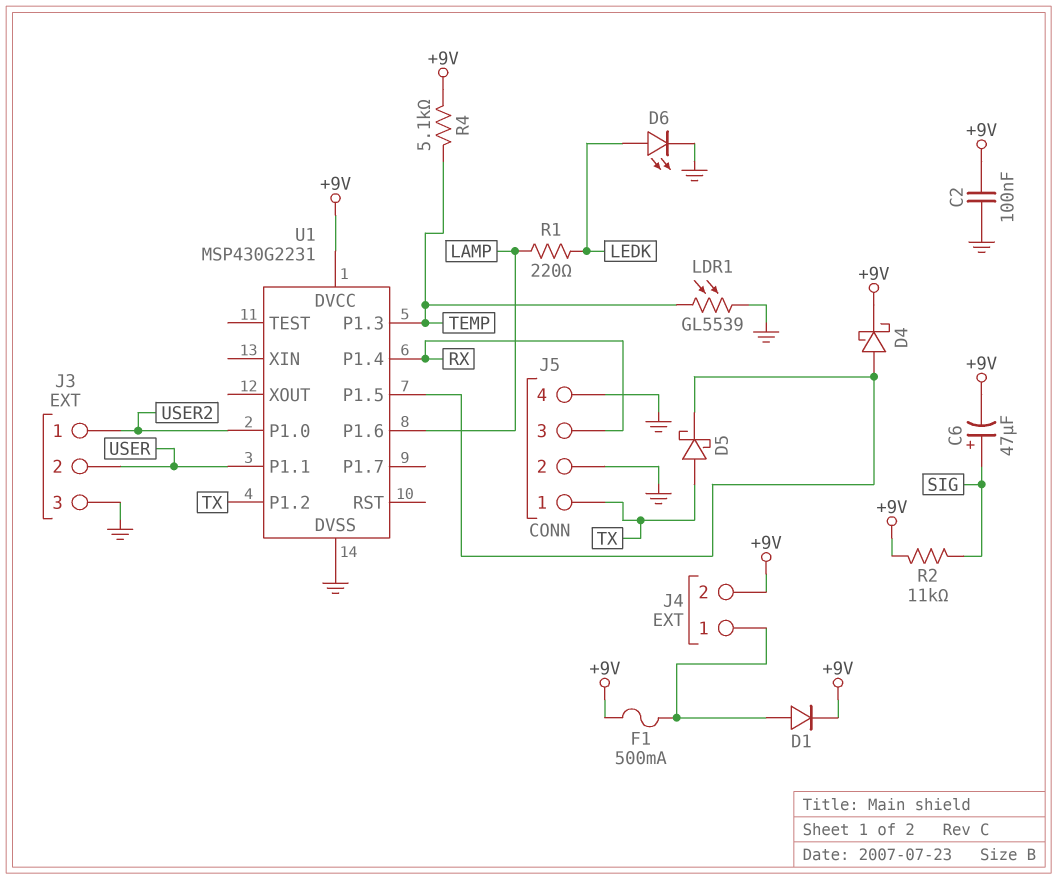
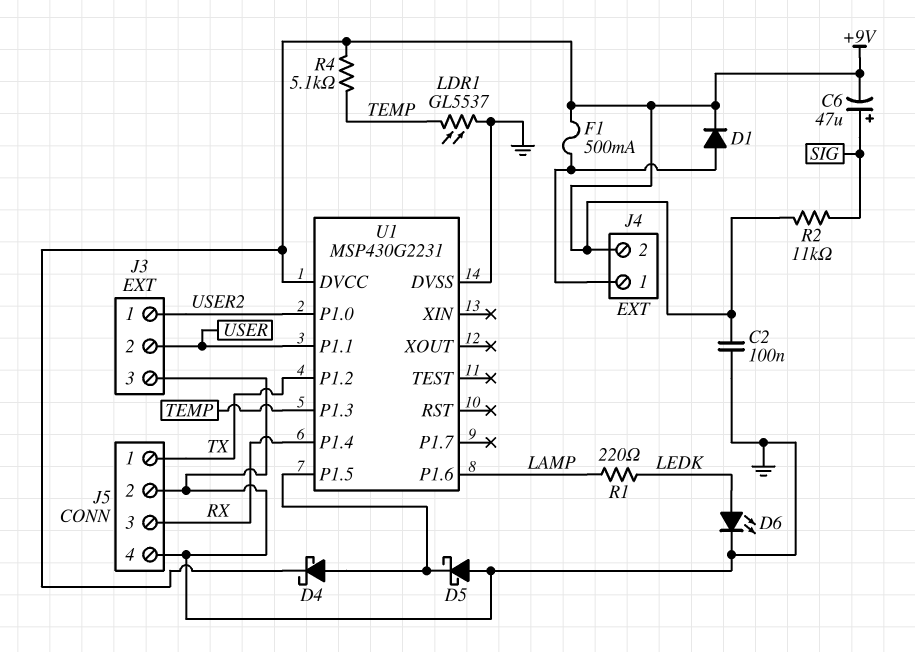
D5: schottky (A TX, K U1/P1.5) -> schottky (A GND, K U1/P1.5)
LDR1: GL5539 (GND, TEMP) -> GL5537 (GND, TEMP)

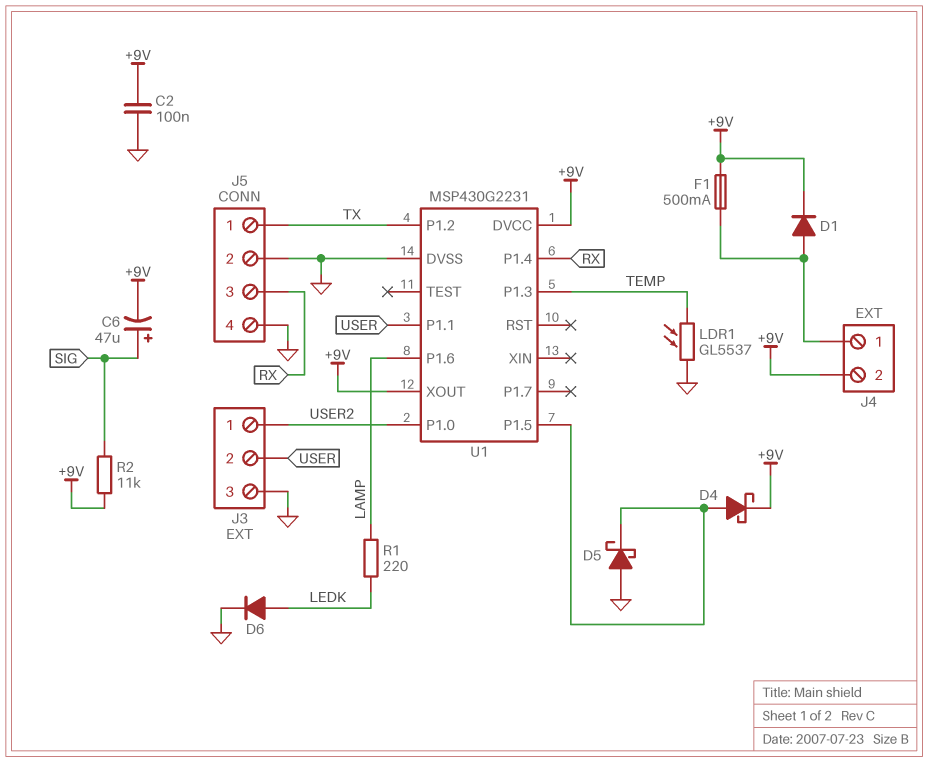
D6: LED (A LEDK, K GND) -> diode (A LEDK, K GND)
R4: 5.1k (+9V, TEMP) -> none
U1 pin XOUT: none -> +9V

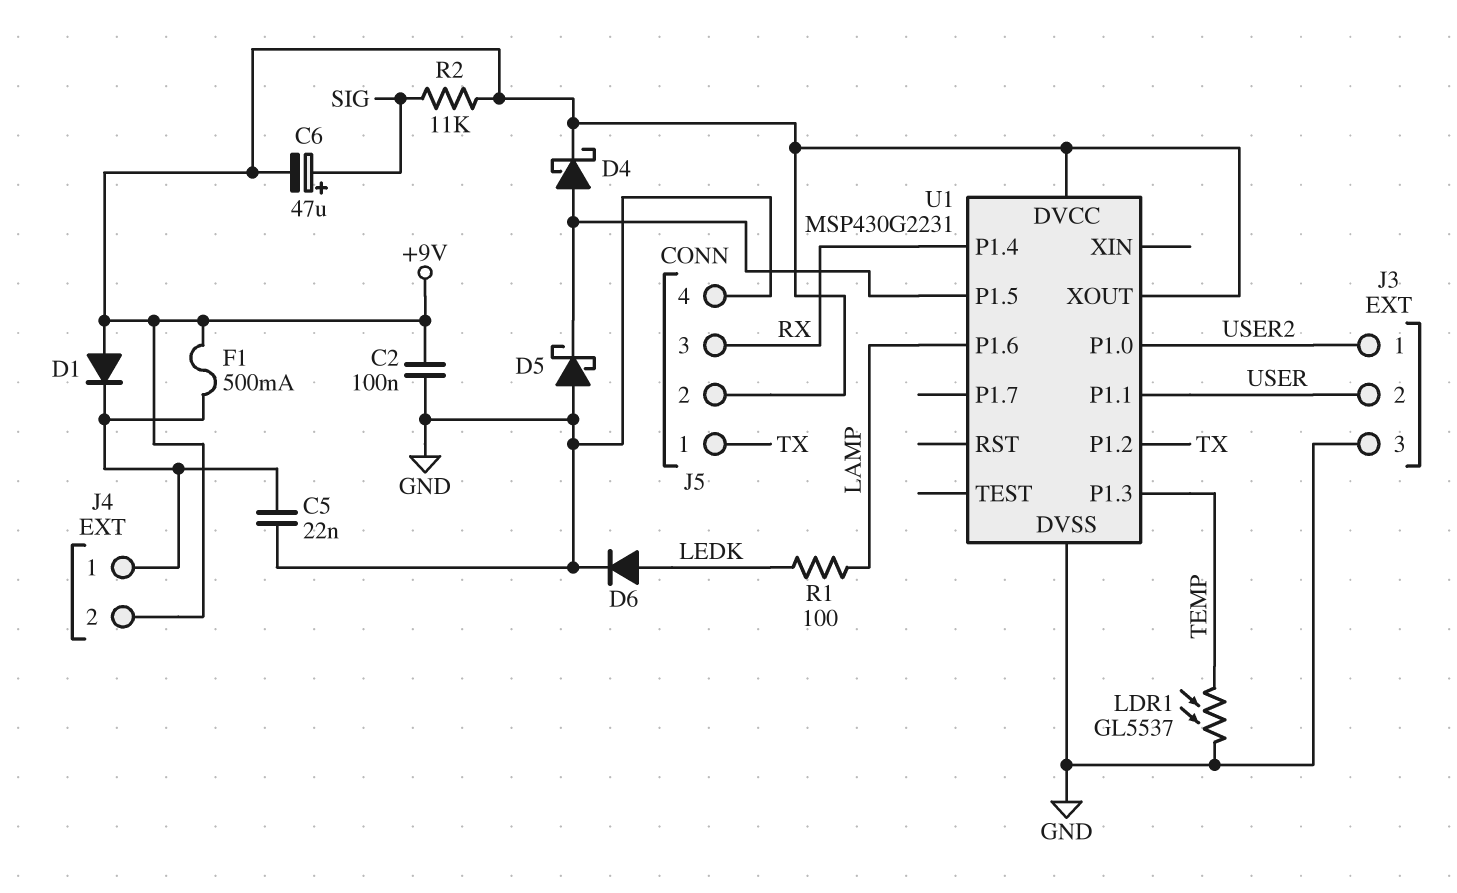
C5: none -> 22nF (GND, J4/1)
D1: diode (A J4/1, K +9V) -> diode (A +9V, K J4/1)
J5 pin 2: GND -> +9V
R1: 220 (LAMP, LEDK) -> 100 (LAMP, LEDK)

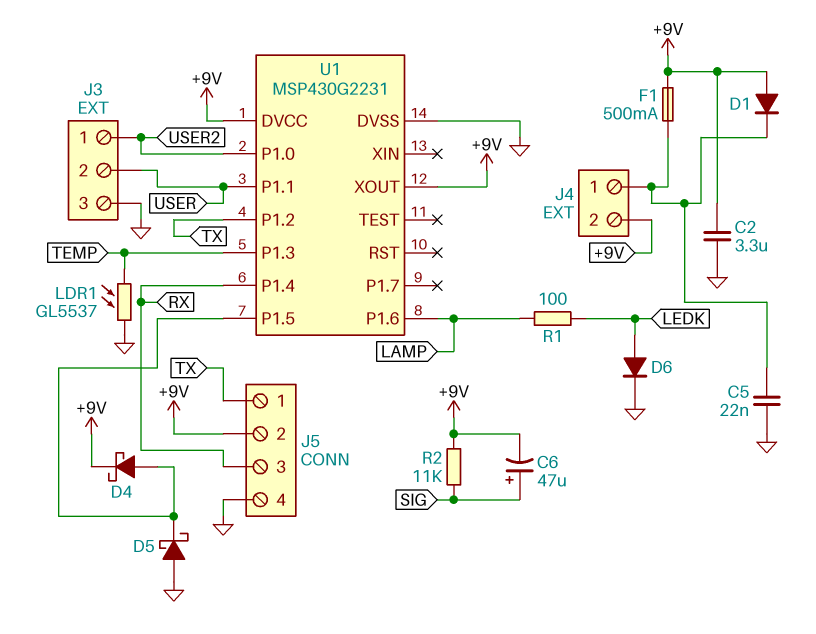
C2: 100nF (+9V, GND) -> 3.3uF (+9V, GND)

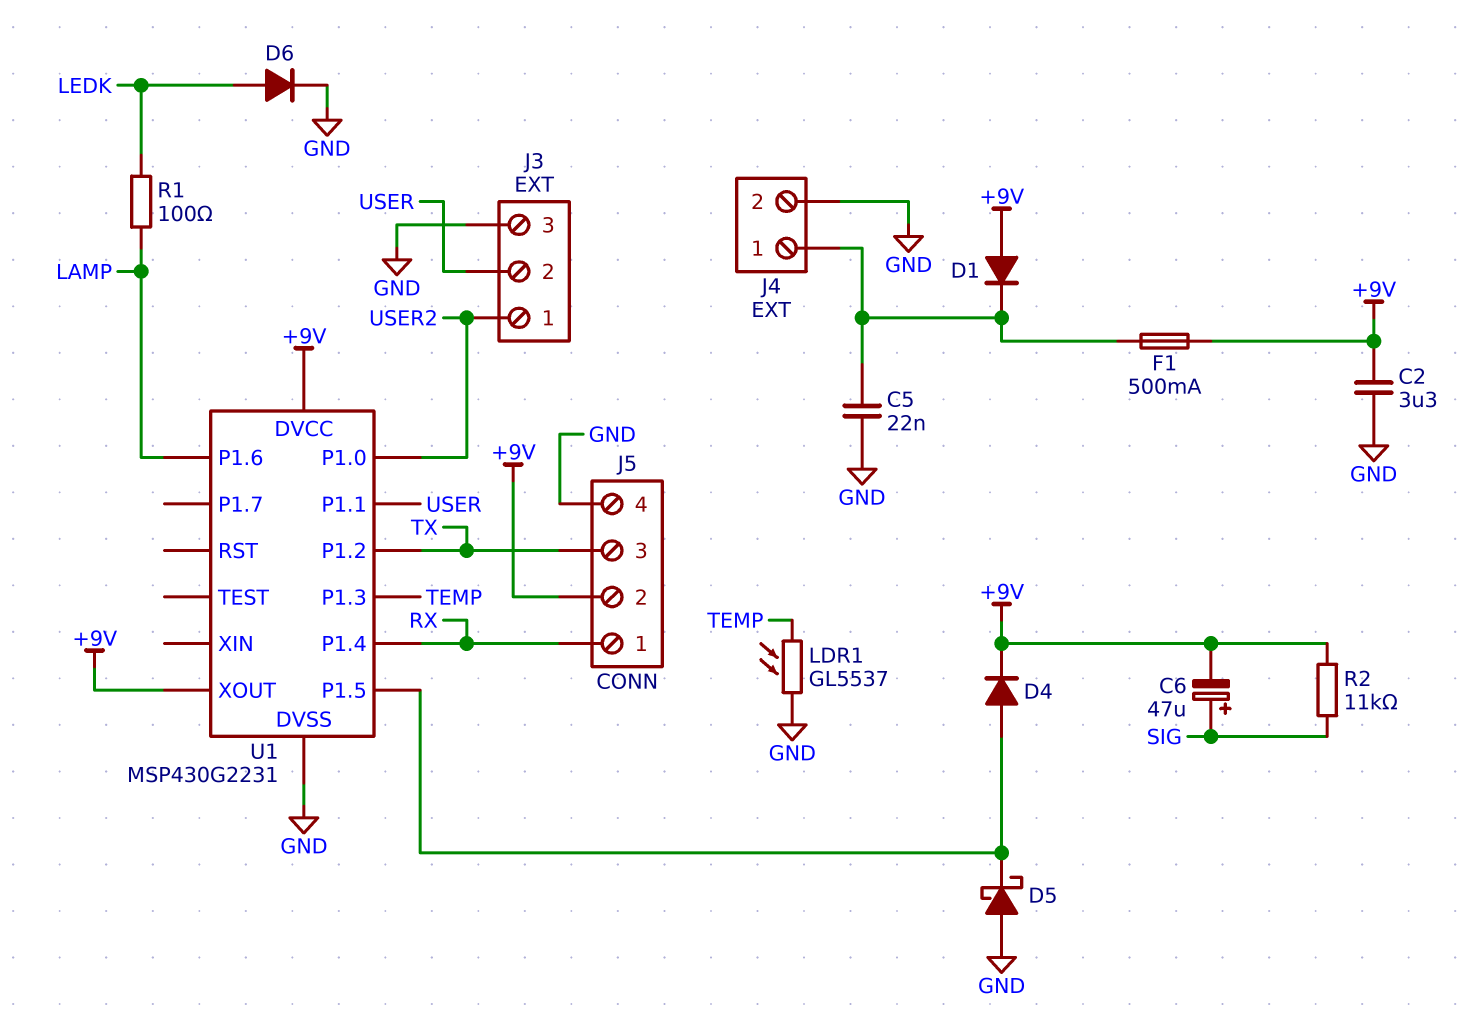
D4: schottky (A U1/P1.5, K +9V) -> diode (A U1/P1.5, K +9V)
J4 pin 2: +9V -> GND
J5 pin 1: TX -> RX
J5 pin 3: RX -> TX

